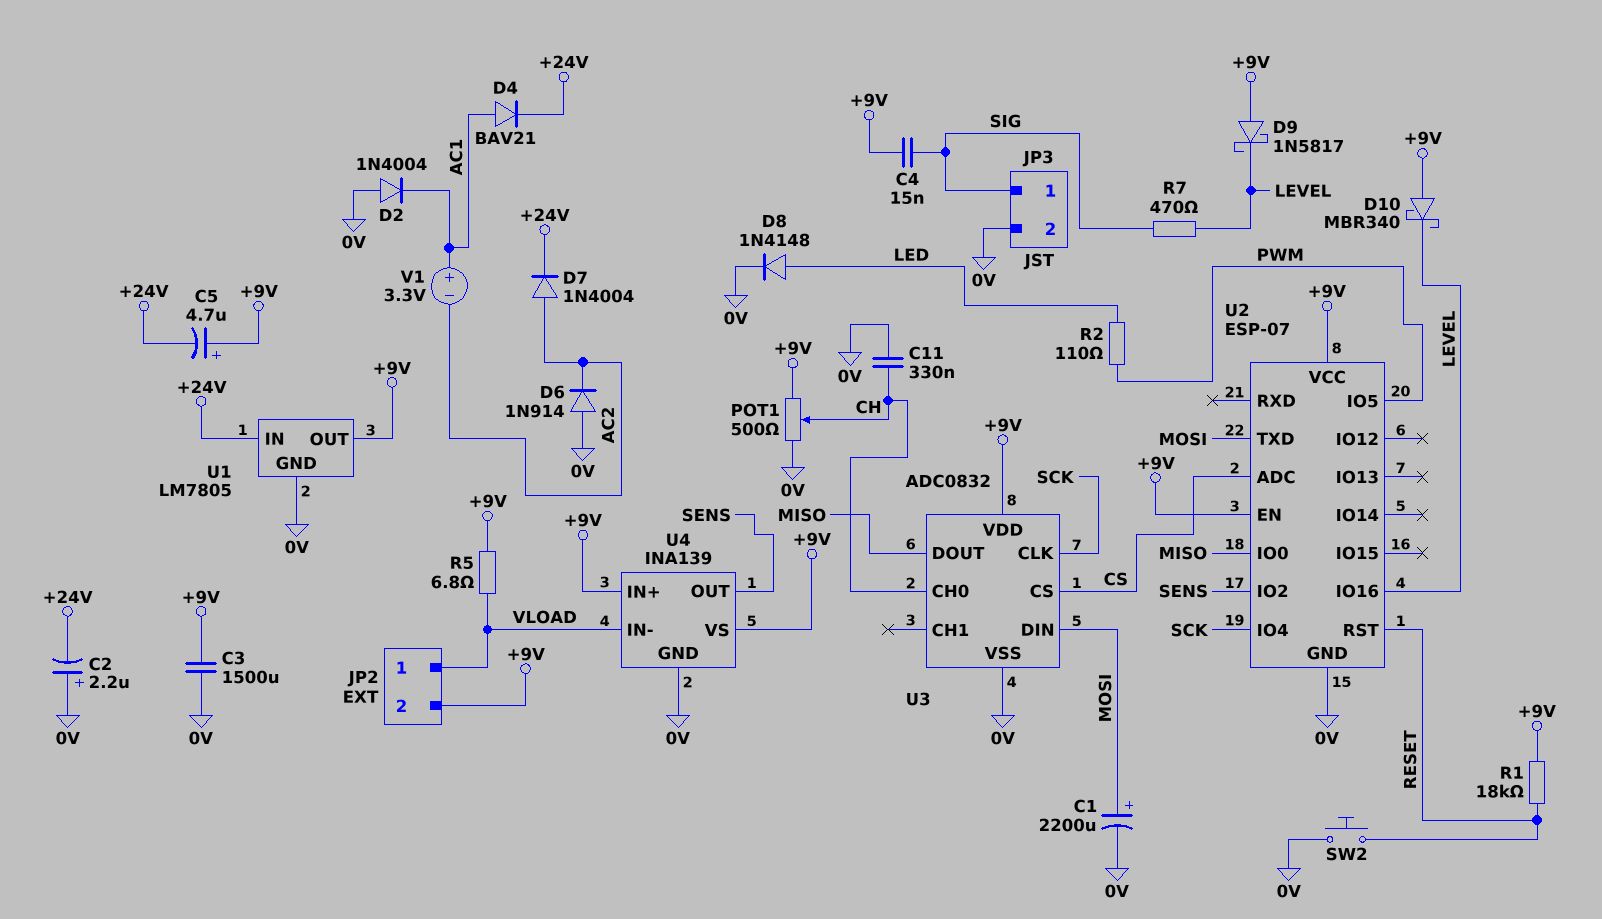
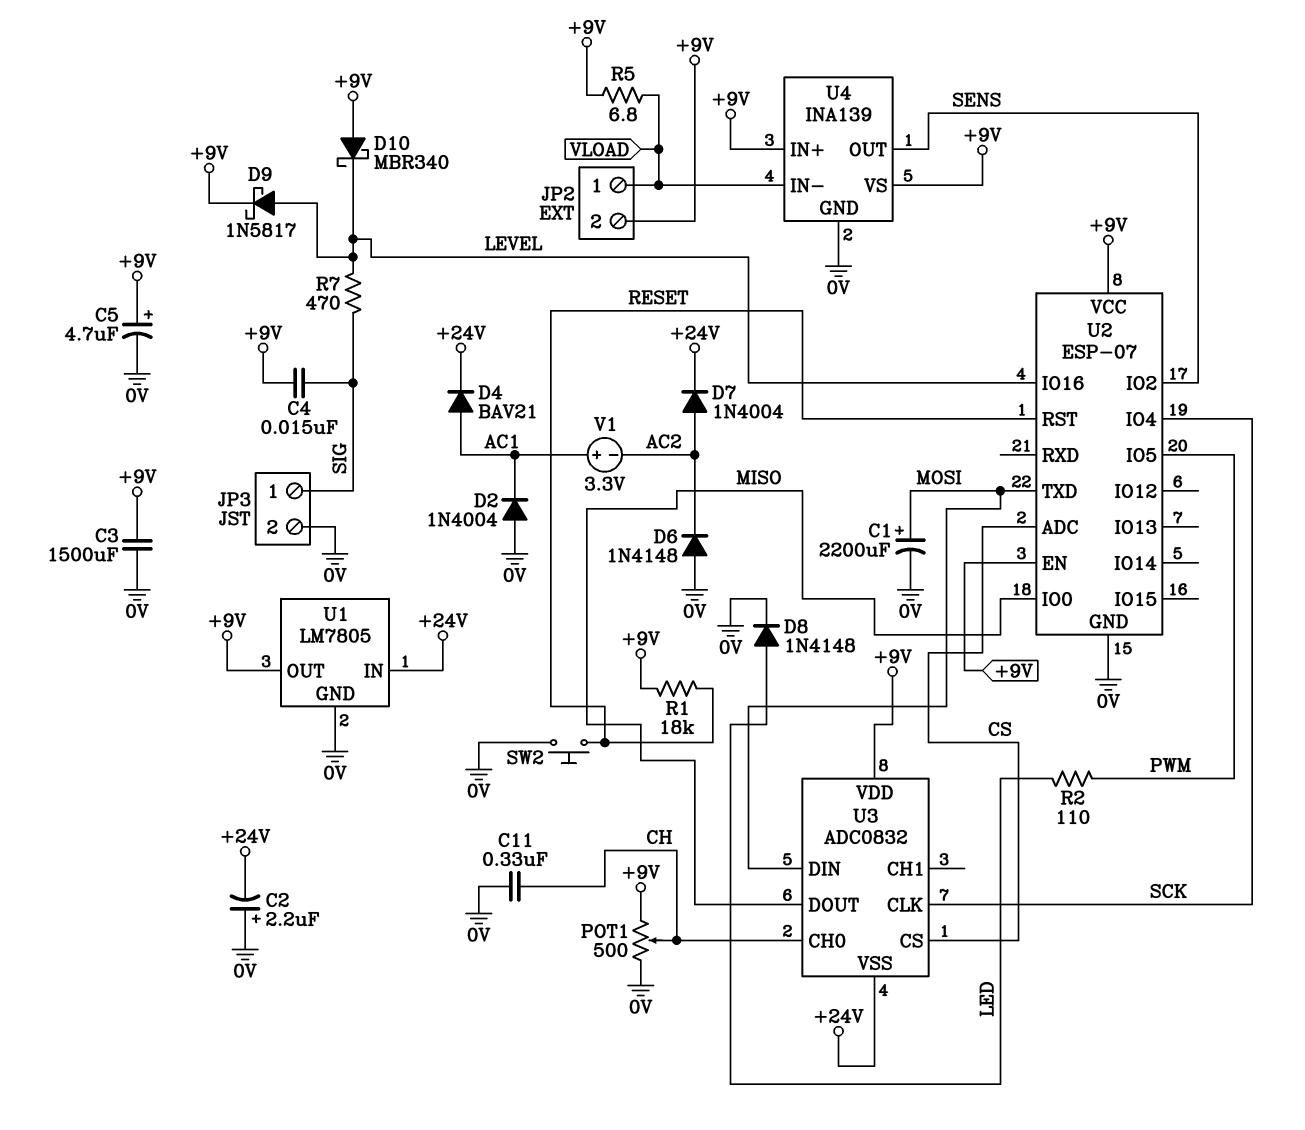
C5: 4.7uF (plus +9V, minus +24V) -> 4.7uF (plus +9V, minus 0V)
D6: diode 1N914 (A 0V, K AC2) -> diode 1N4148 (A 0V, K AC2)
D9: schottky 1N5817 (A +9V, K LEVEL) -> schottky 1N5817 (A LEVEL, K +9V)
U3 pin VSS: 0V -> +24V

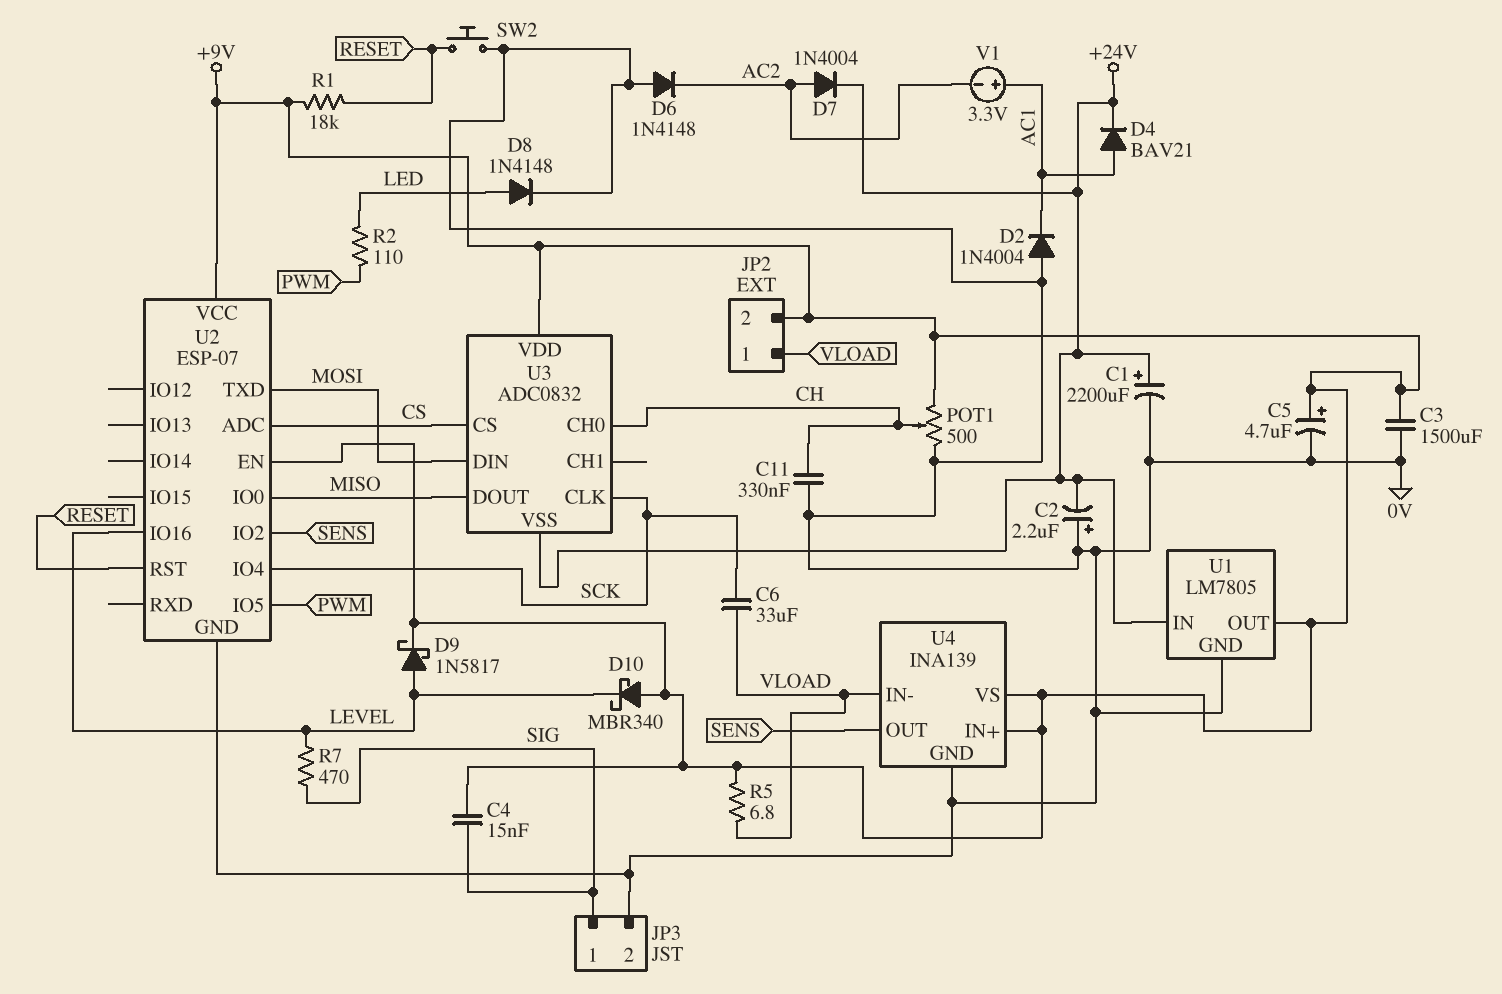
C1: 2200uF (plus MOSI, minus 0V) -> 2200uF (plus +24V, minus 0V)
C6: none -> 33uF (SCK, VLOAD)

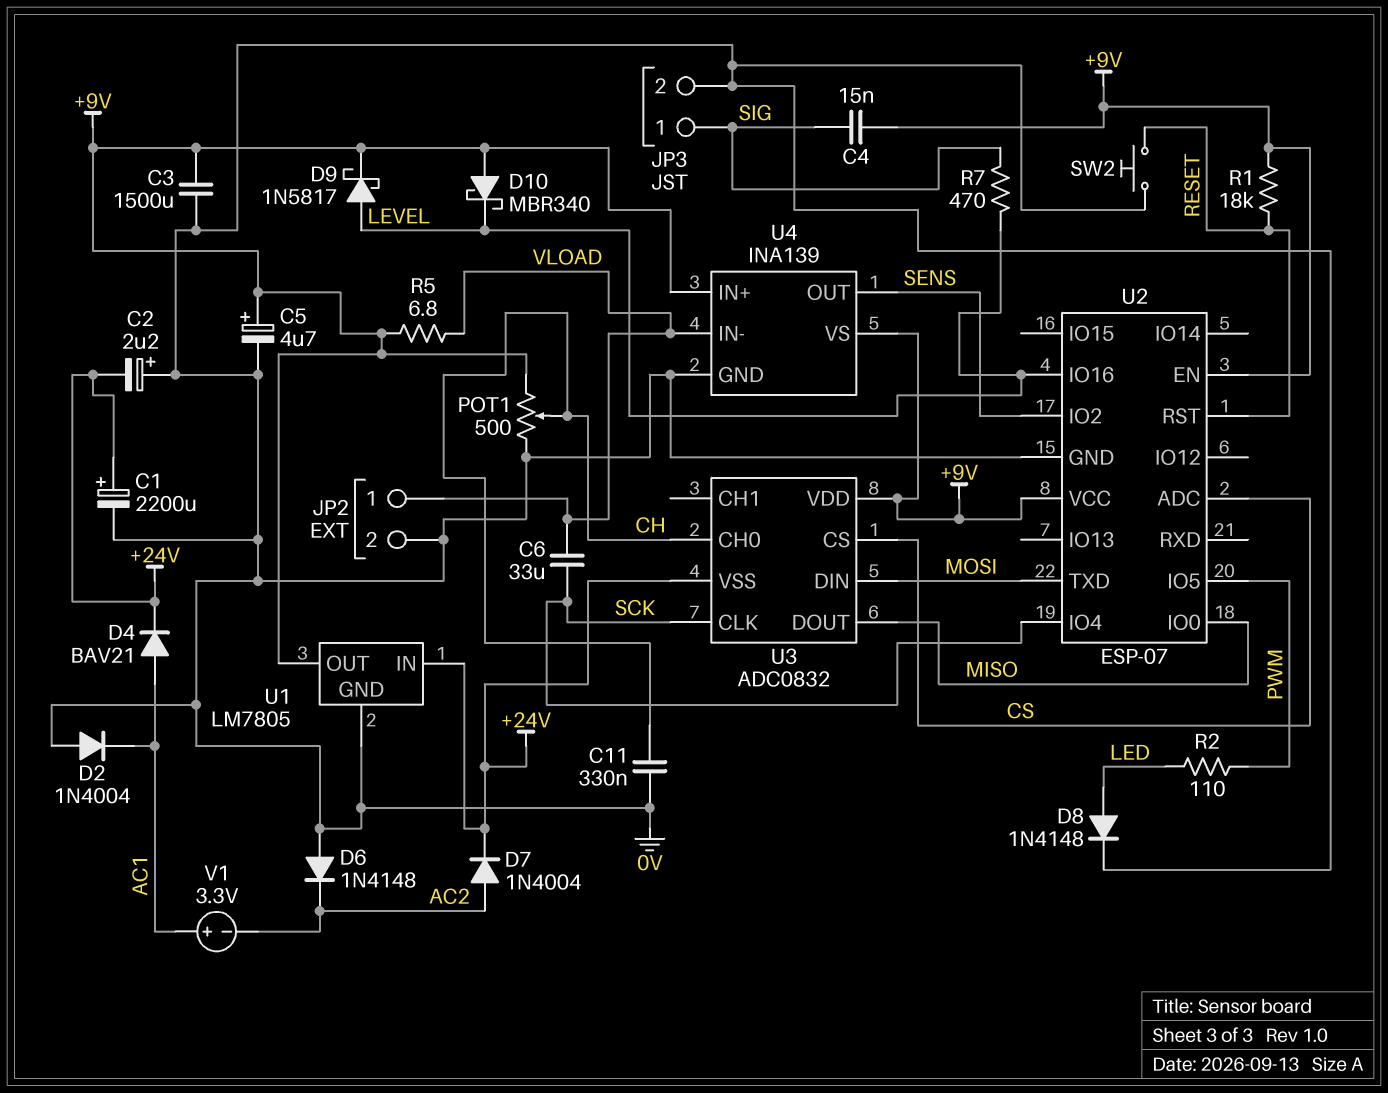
JP2 pin 2: +9V -> 0V

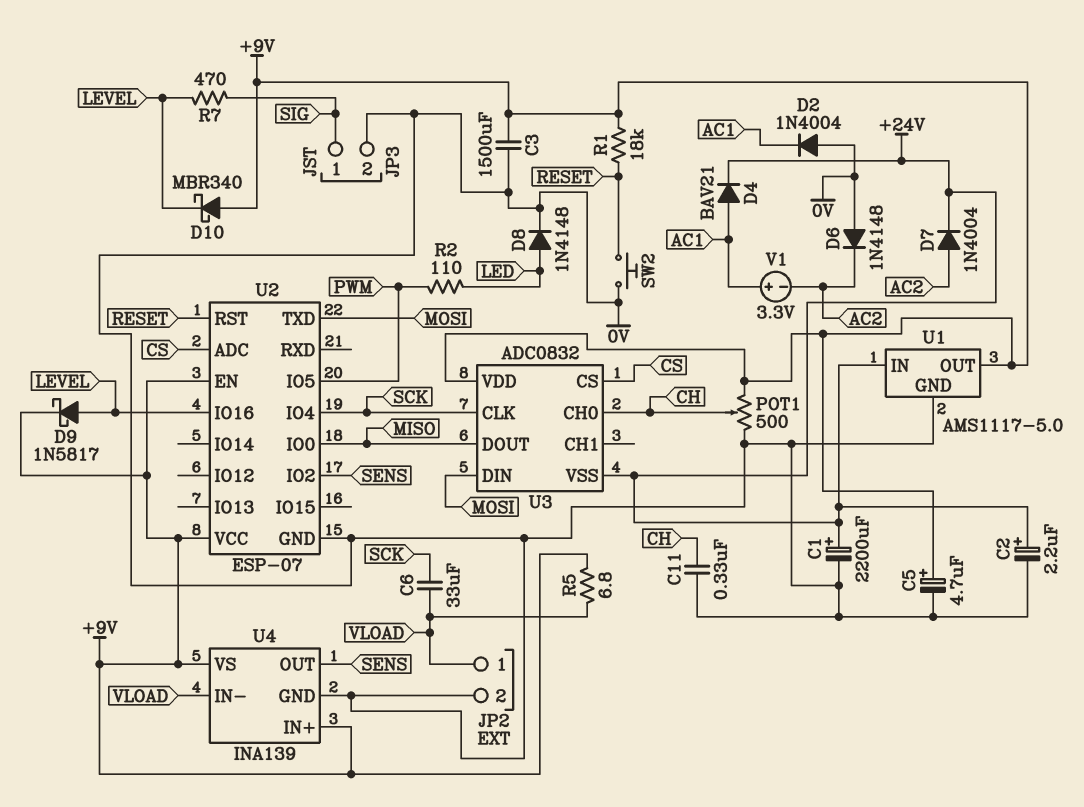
C2: 2.2uF (plus 0V, minus +24V) -> 2.2uF (plus +24V, minus 0V)
C4: 15nF (+9V, SIG) -> none
U1: LM7805 -> AMS1117-5.0

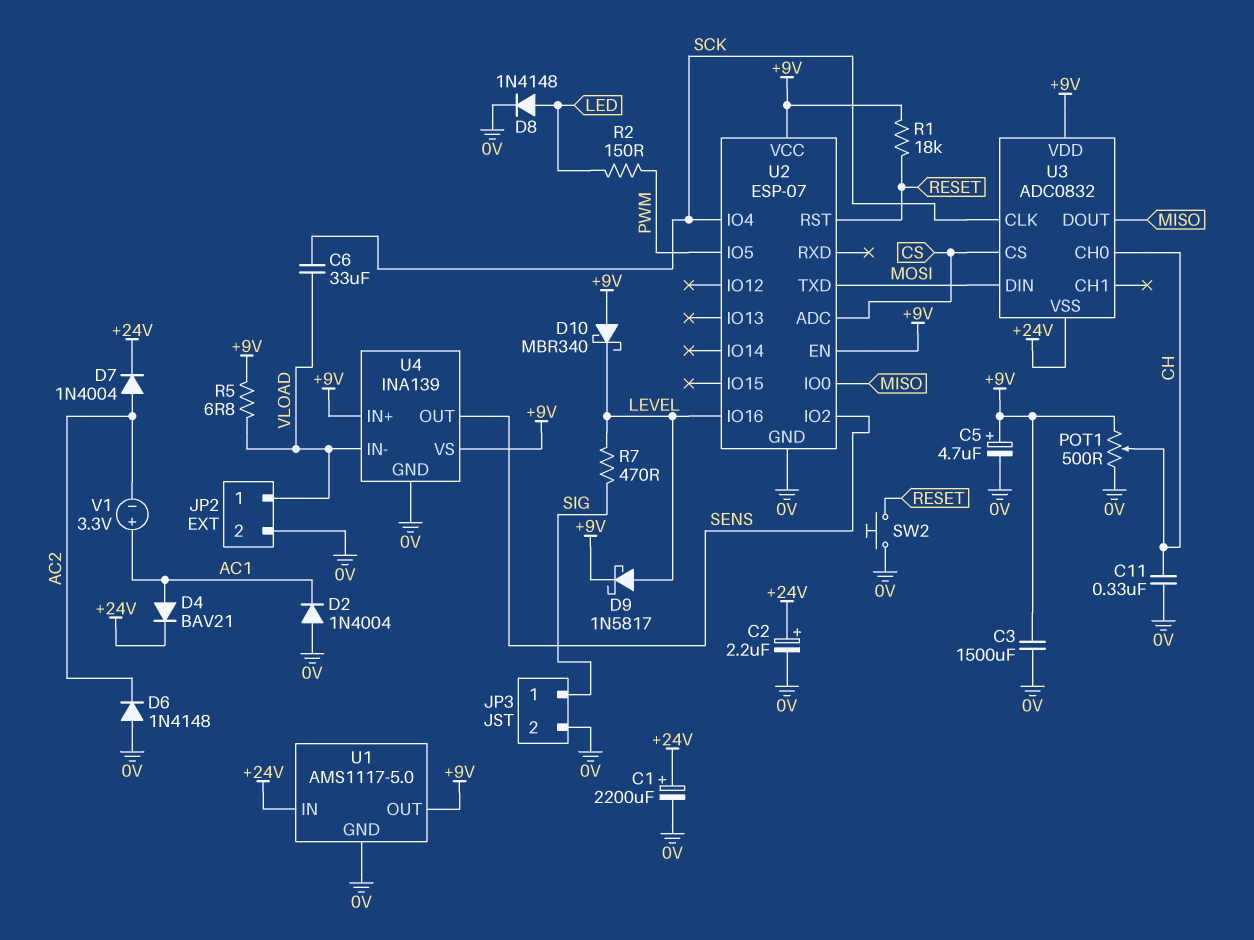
R2: 110 (LED, PWM) -> 150 (LED, PWM)

